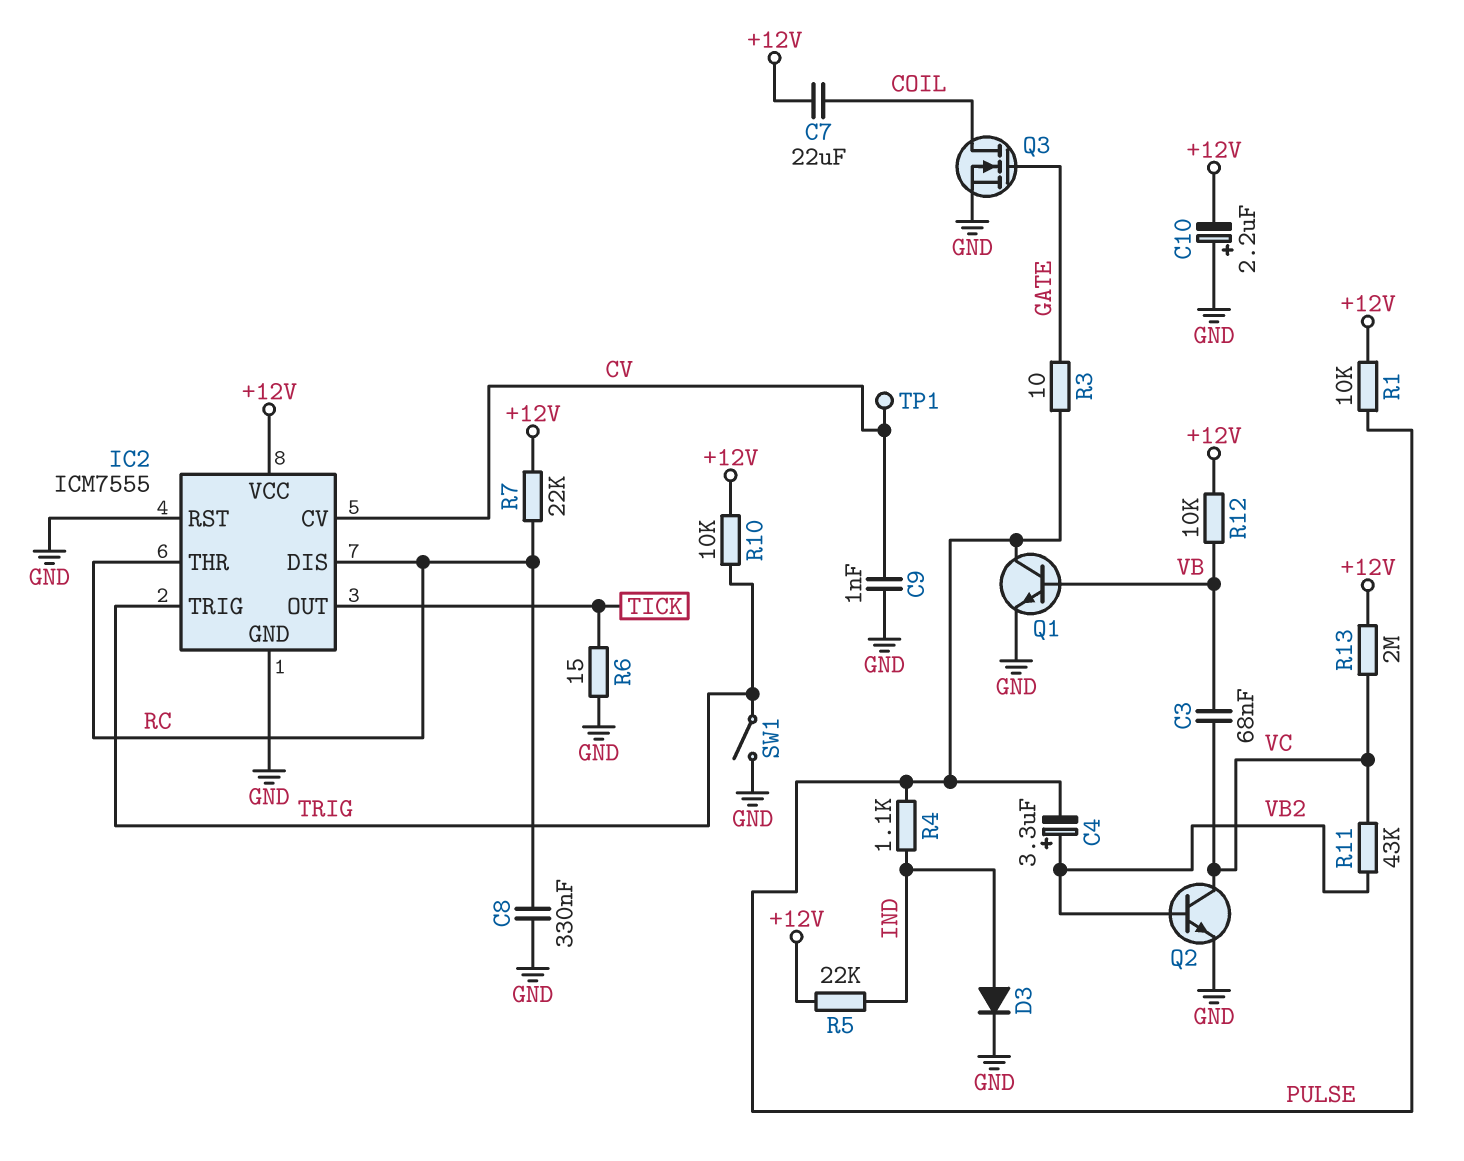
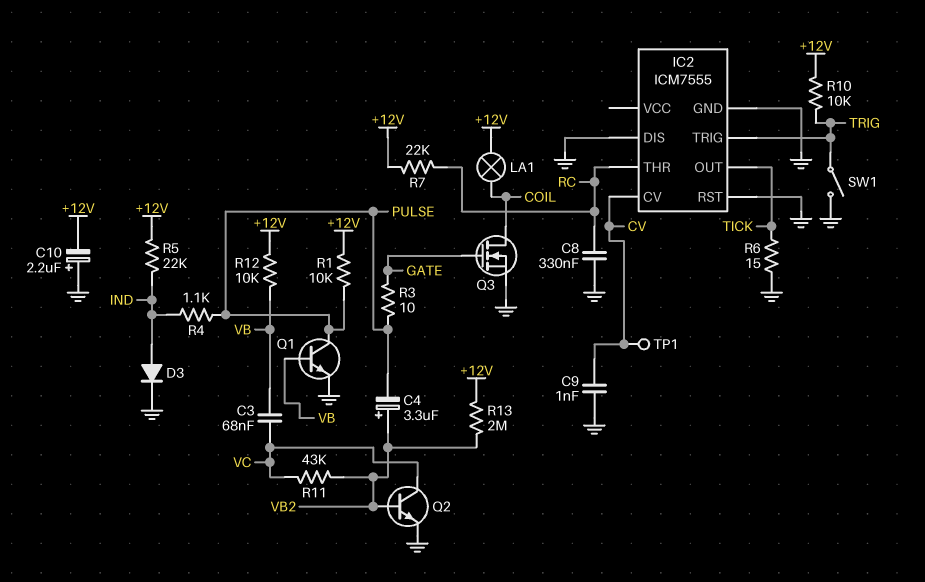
C7: 22uF (+12V, COIL) -> none
IC2 pin DIS: RC -> GND
IC2 pin VCC: +12V -> none
LA1: none -> lamp (+12V, COIL)
R13: 2M (+12V, VC) -> 2M (+12V, VB2)

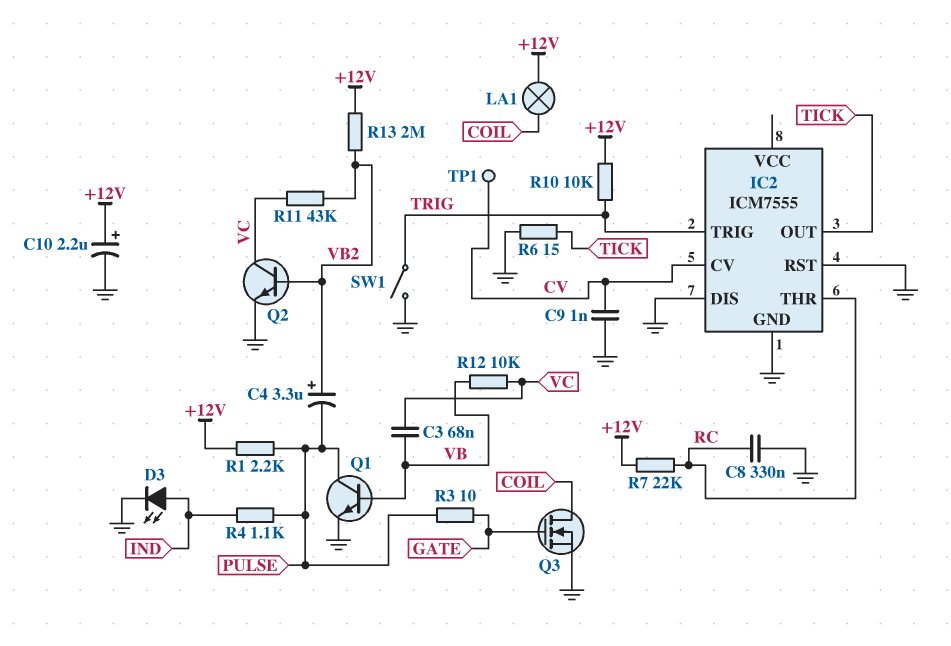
C10: 2.2uF (plus GND, minus +12V) -> 2.2uF (plus +12V, minus GND)
D3: diode (A IND, K GND) -> LED (A IND, K GND)
R1: 10k (+12V, PULSE) -> 2.2k (+12V, PULSE)
R5: 22k (+12V, IND) -> none
R12: 10k (+12V, VB) -> 10k (VB, VC)

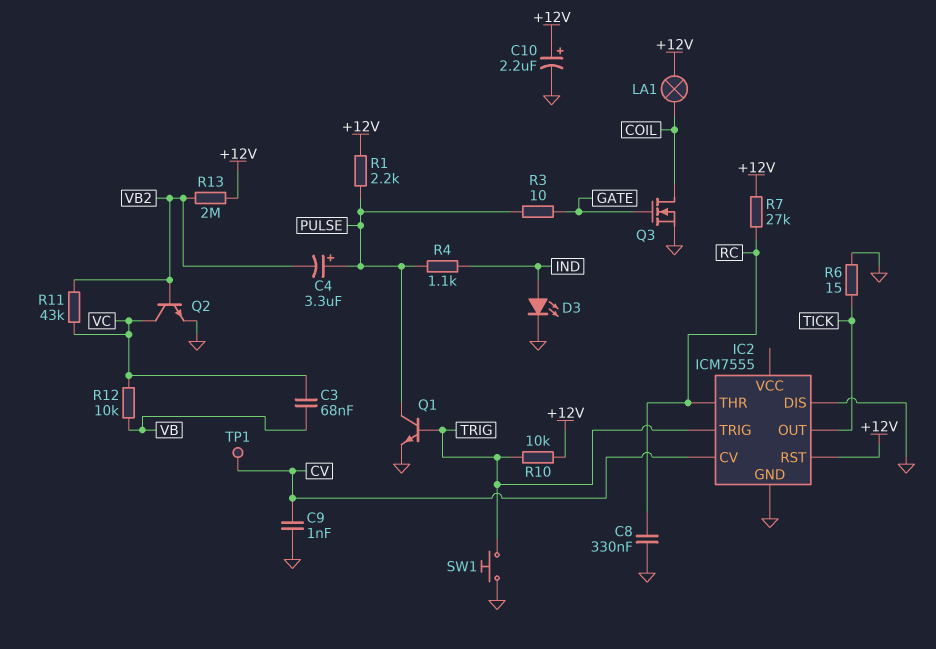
C4: 3.3uF (plus VB2, minus PULSE) -> 3.3uF (plus PULSE, minus VB2)
IC2 pin RST: GND -> +12V
Q1: NPN (B VB, C PULSE, E GND) -> NPN (B TRIG, C PULSE, E GND)
R7: 22k (+12V, RC) -> 27k (+12V, RC)
SW1: switch (GND, TRIG) -> button (GND, TRIG)

